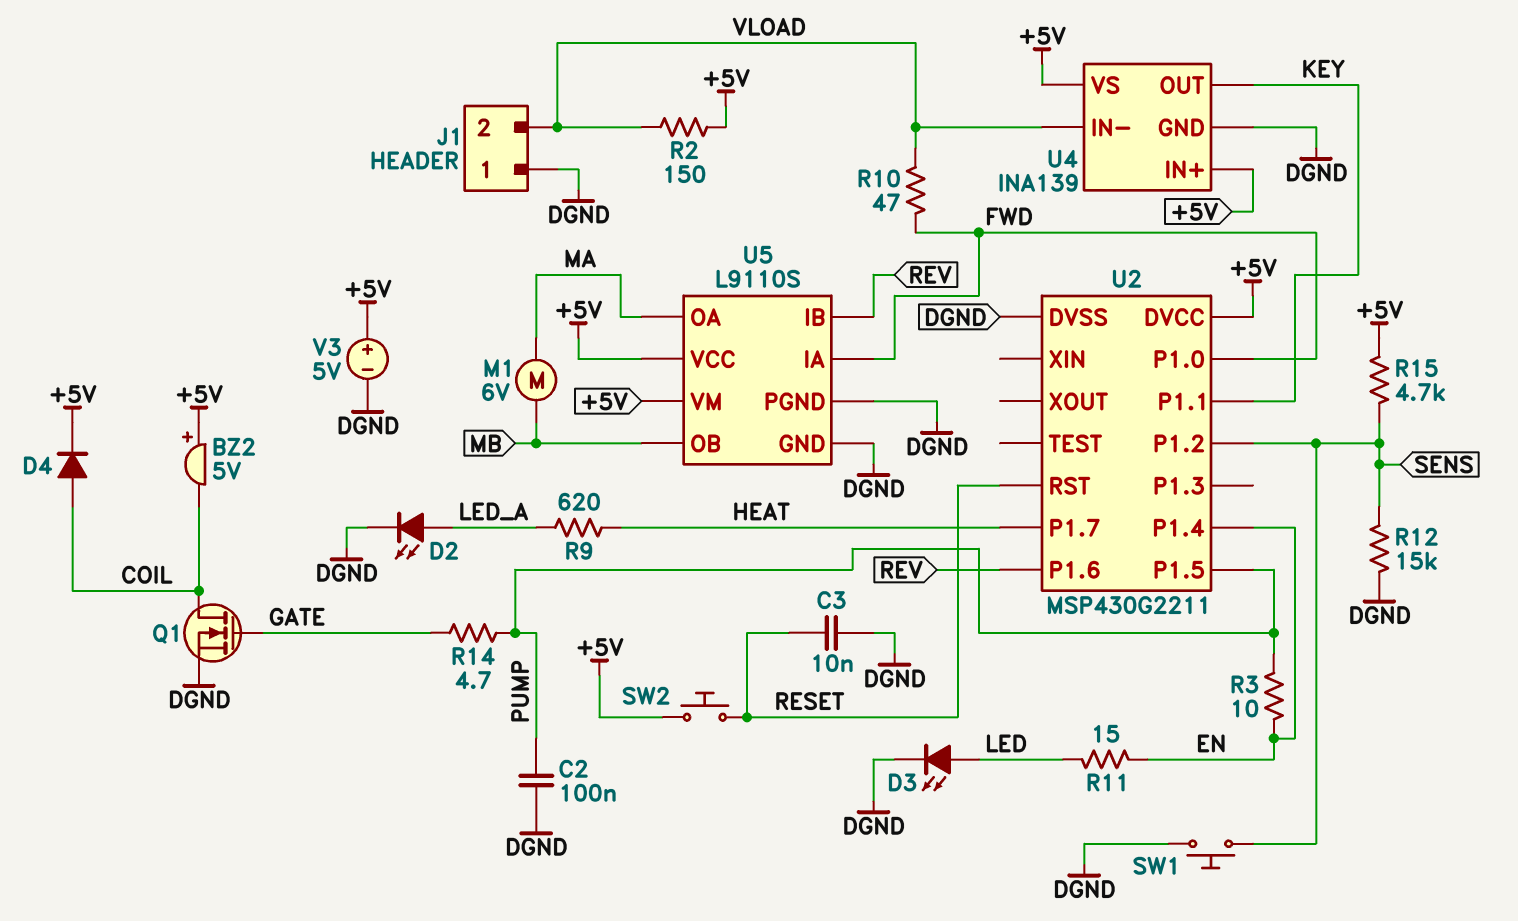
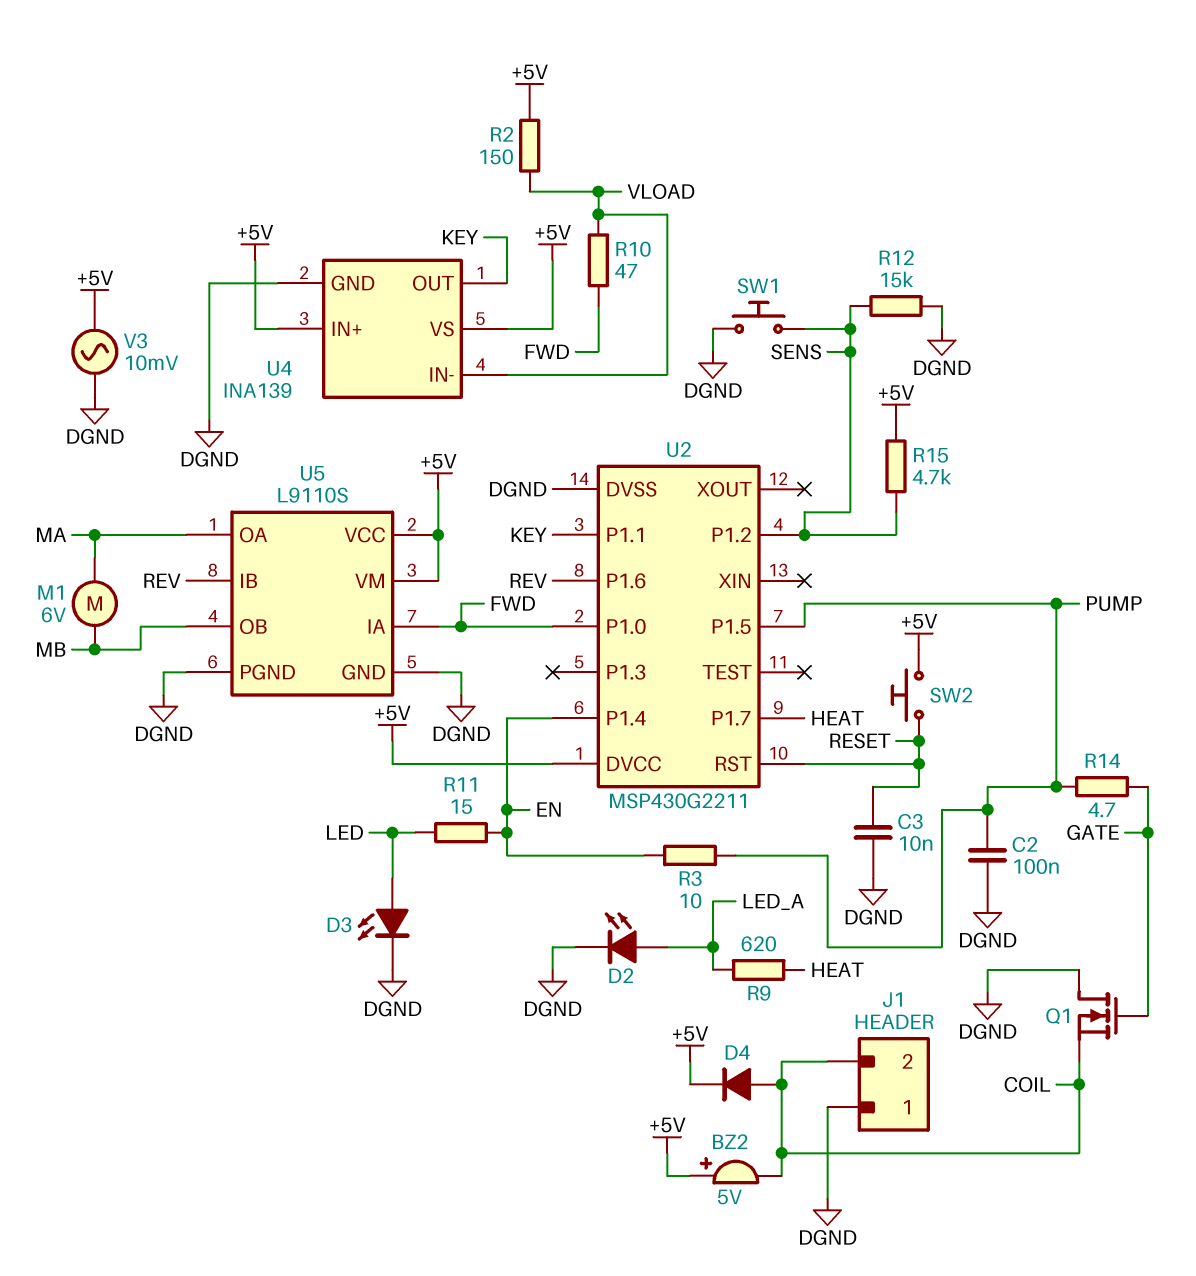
J1 pin 2: VLOAD -> COIL
Q1: NMOS (G GATE, D COIL, S DGND) -> NMOS (G GATE, D DGND, S COIL)
V3: 5V (plus +5V, minus DGND) -> AC 10mV (+5V, DGND)

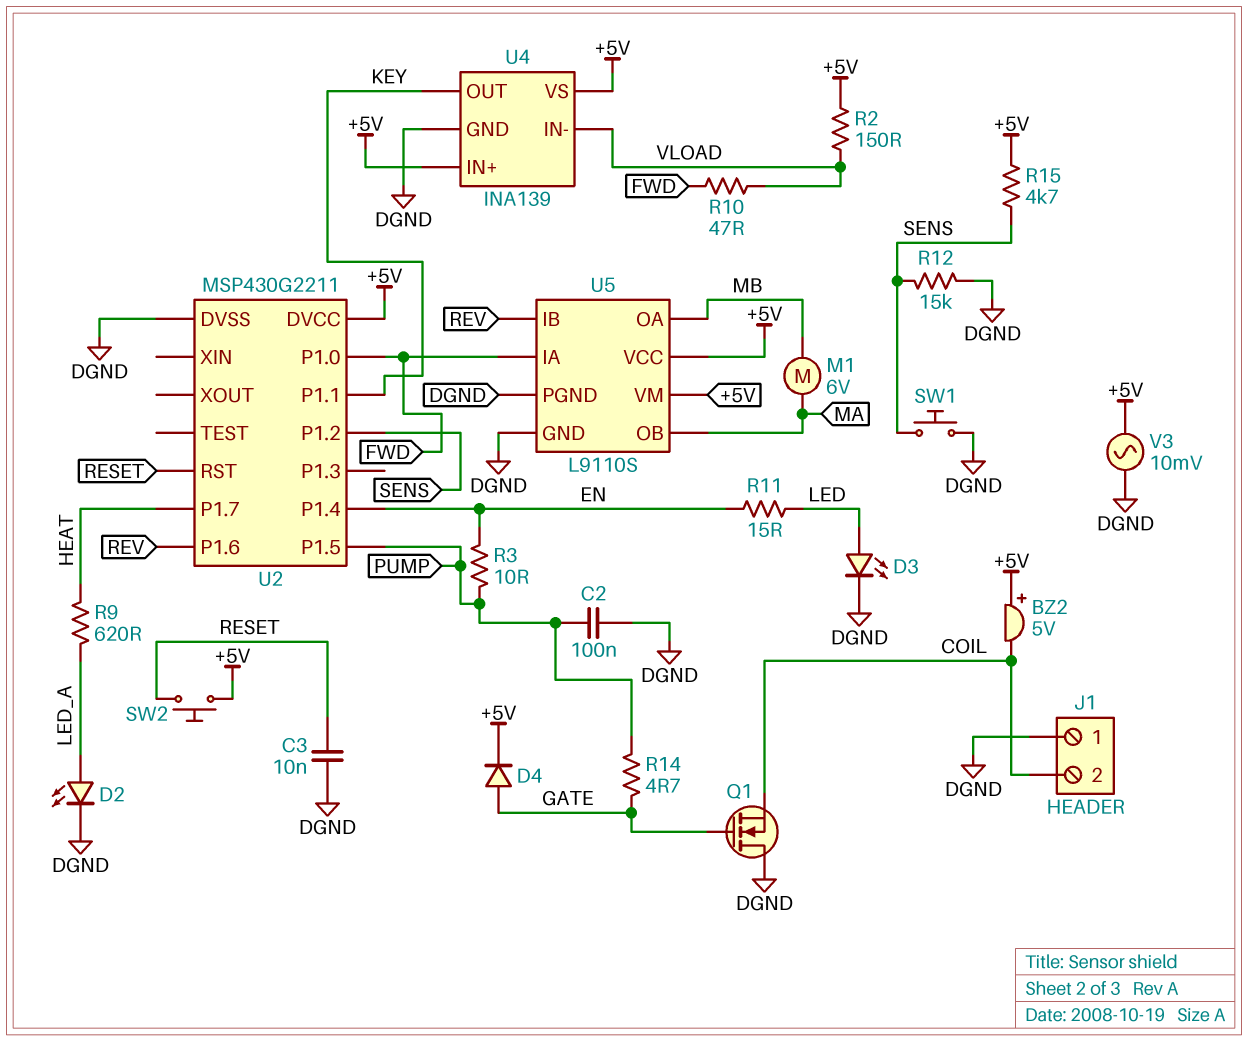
D4: diode (A COIL, K +5V) -> diode (A GATE, K +5V)
U5 pin OA: MA -> MB
U5 pin OB: MB -> MA

